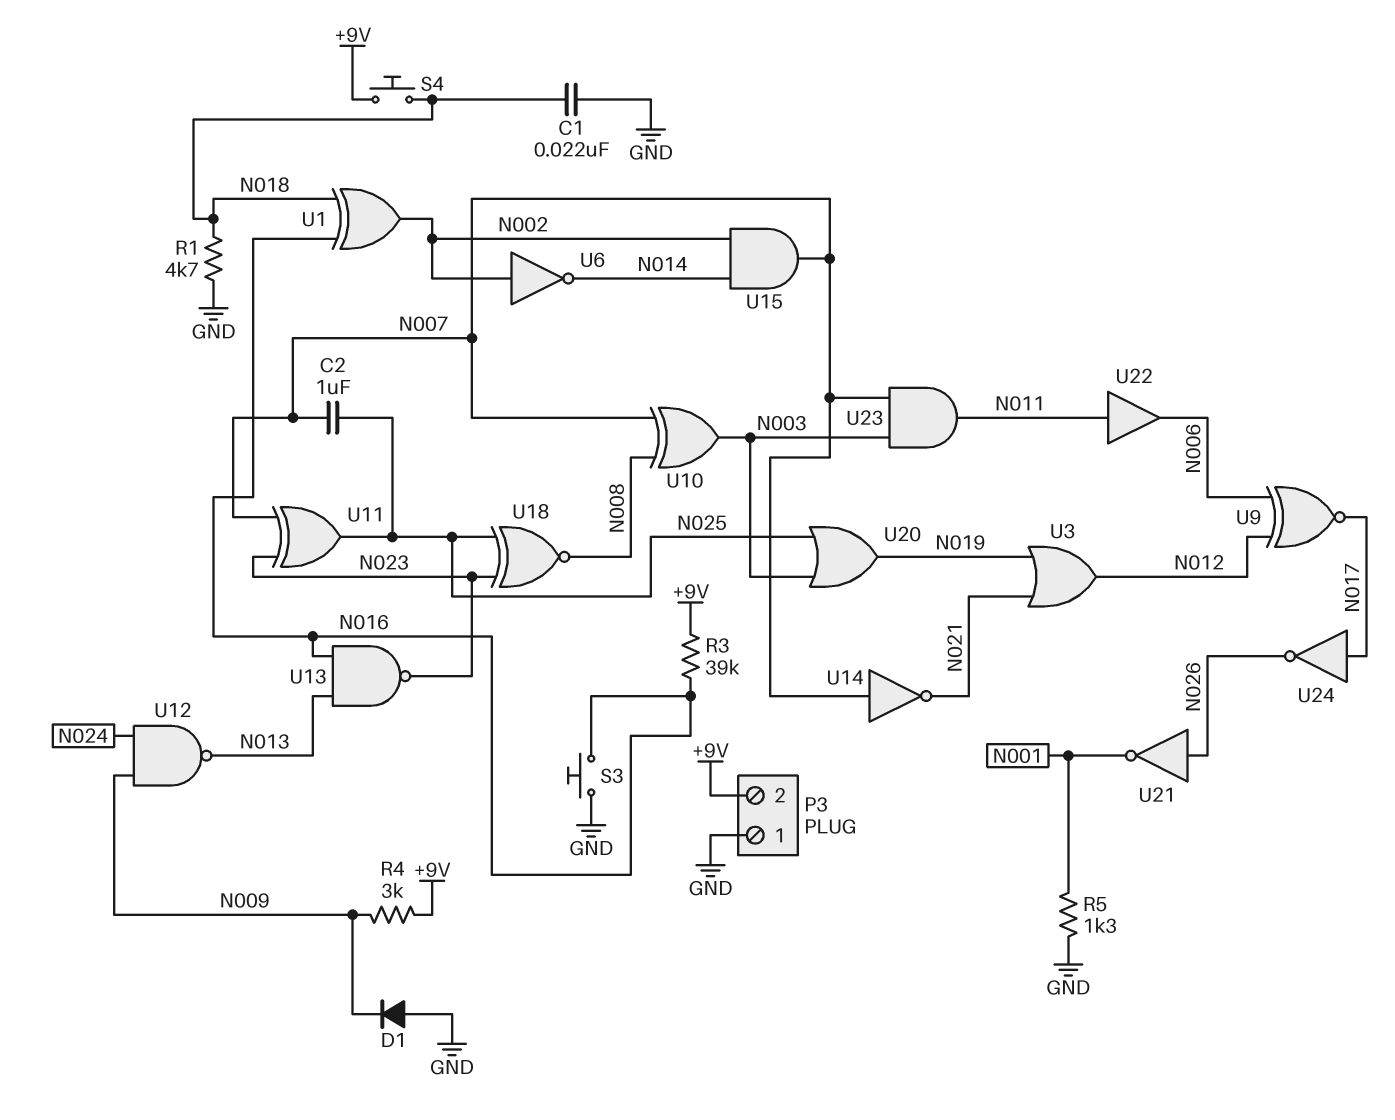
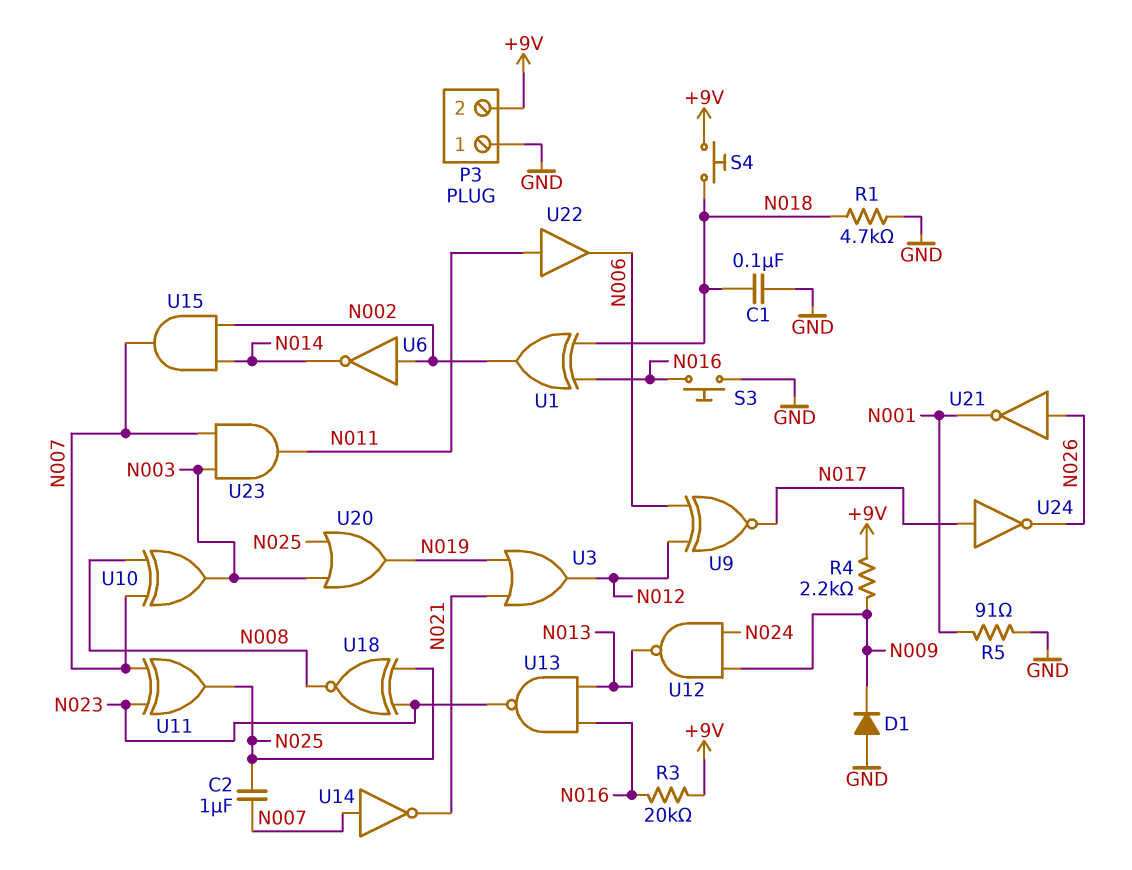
C1: 22nF (GND, N018) -> 100nF (GND, N018)
R3: 39k (+9V, N016) -> 20k (+9V, N016)
R4: 3k (+9V, N009) -> 2.2k (+9V, N009)
R5: 1.3k (GND, N001) -> 91 (GND, N001)

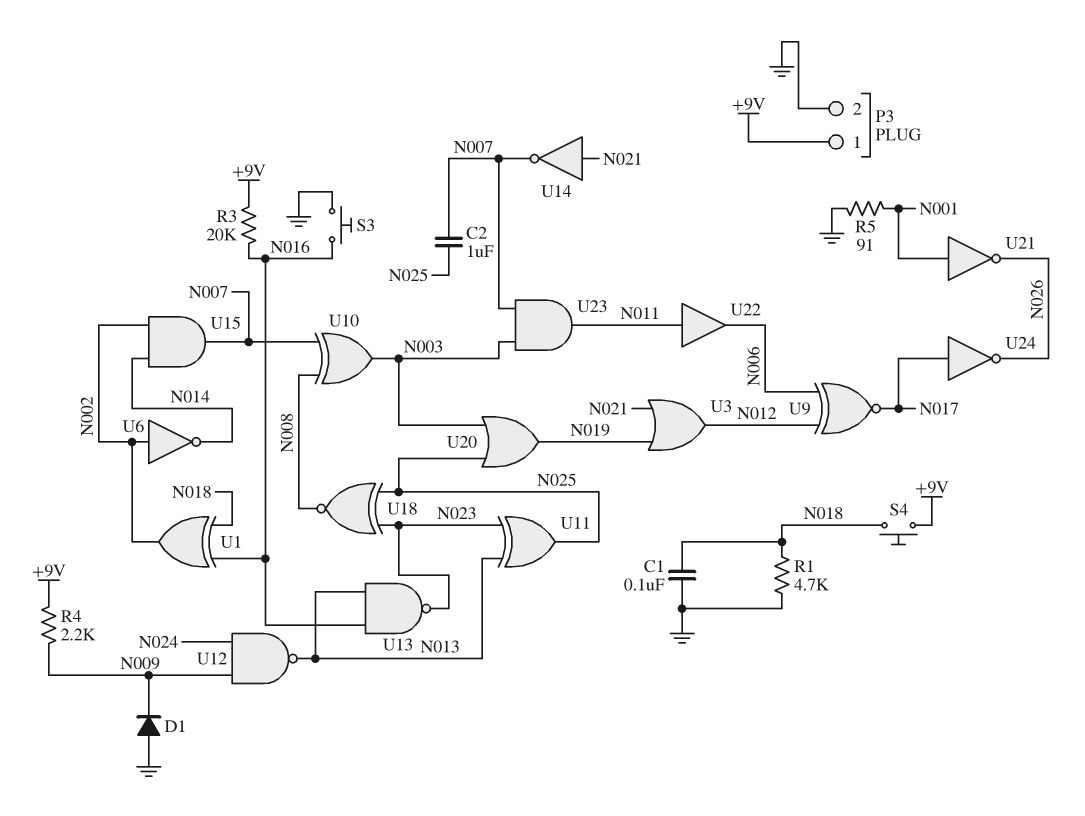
P3 pin 1: GND -> +9V
P3 pin 2: +9V -> GND
U11: XOR (in N007, in N023, out N025) -> XOR (in N013, in N023, out N025)
U14: NOT (in N007, out N021) -> NOT (in N021, out N007)
U21: NOT (in N026, out N001) -> NOT (in N001, out N026)

